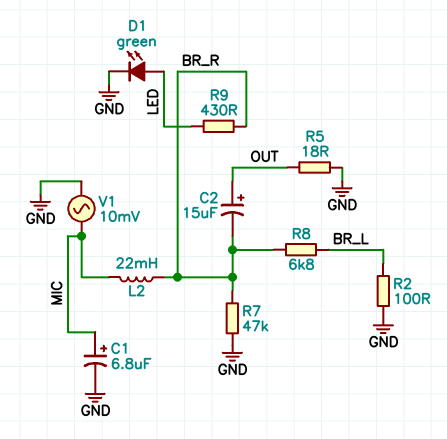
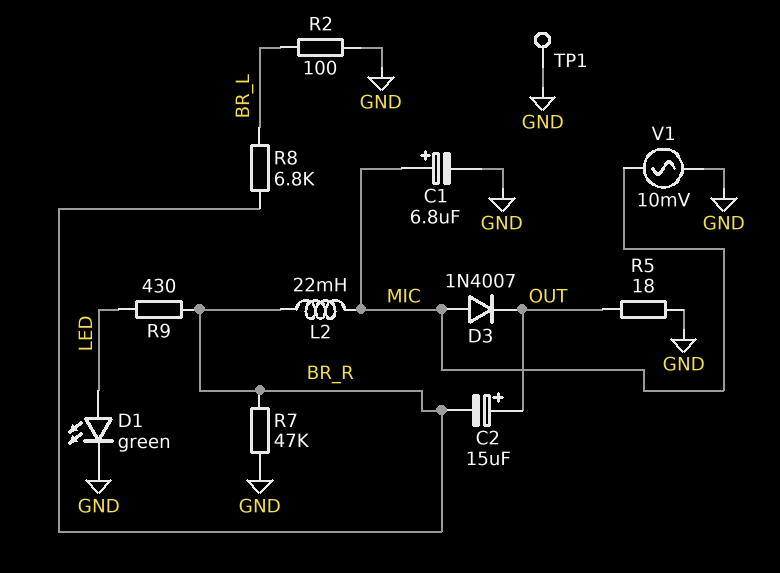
D3: none -> diode 1N4007 (A MIC, K OUT)
TP1: none -> test point (GND)

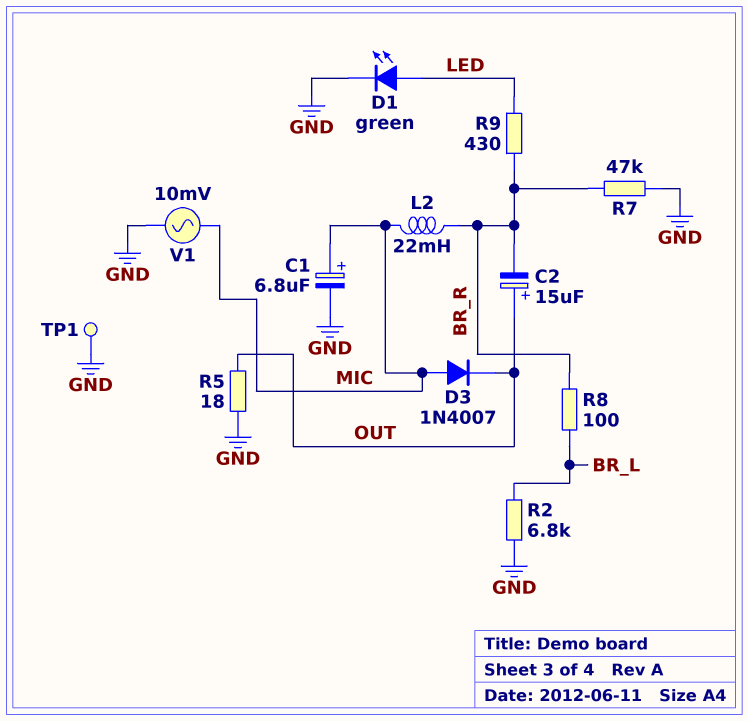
R2: 100 (BR_L, GND) -> 6.8k (BR_L, GND)
R8: 6.8k (BR_L, BR_R) -> 100 (BR_L, BR_R)

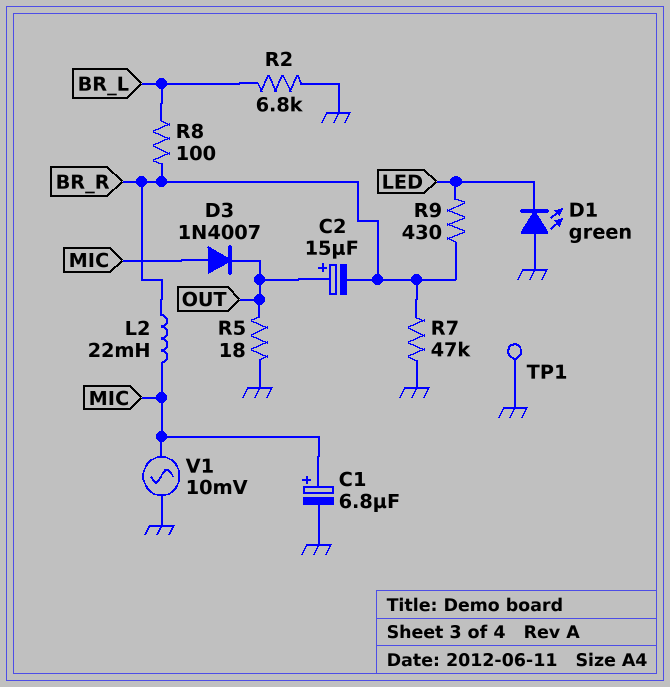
D1: LED green (A LED, K GND) -> LED green (A GND, K LED)

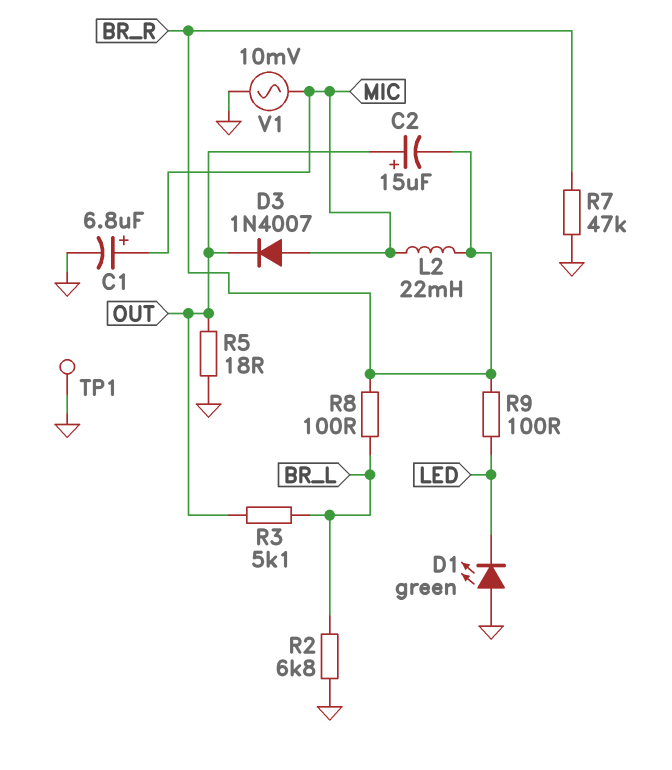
R3: none -> 5.1k (BR_L, OUT)
R9: 430 (BR_R, LED) -> 100 (BR_R, LED)

